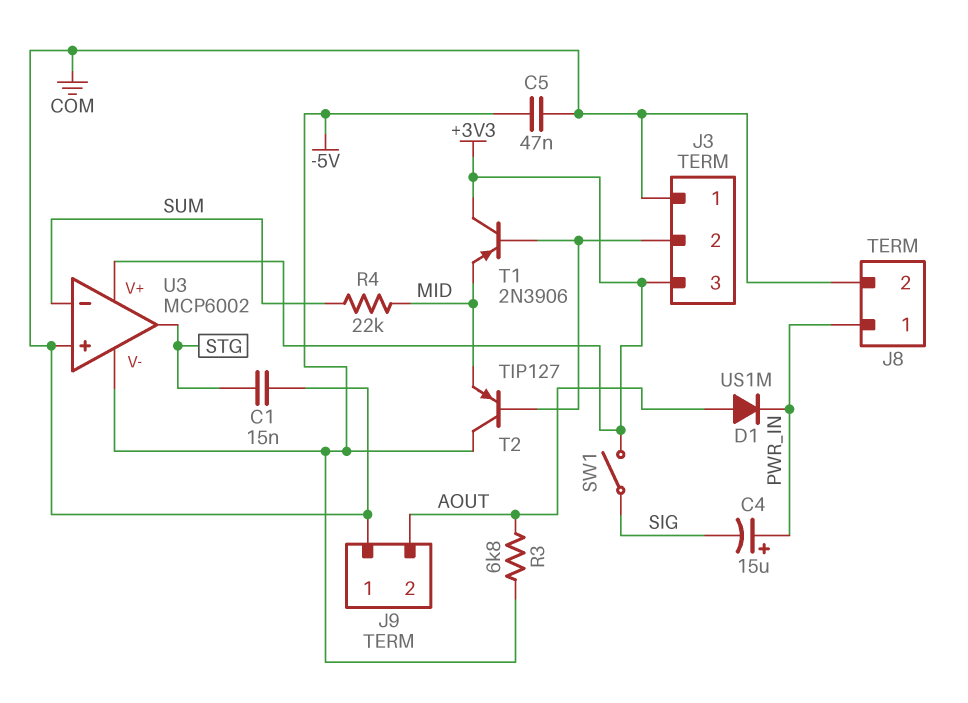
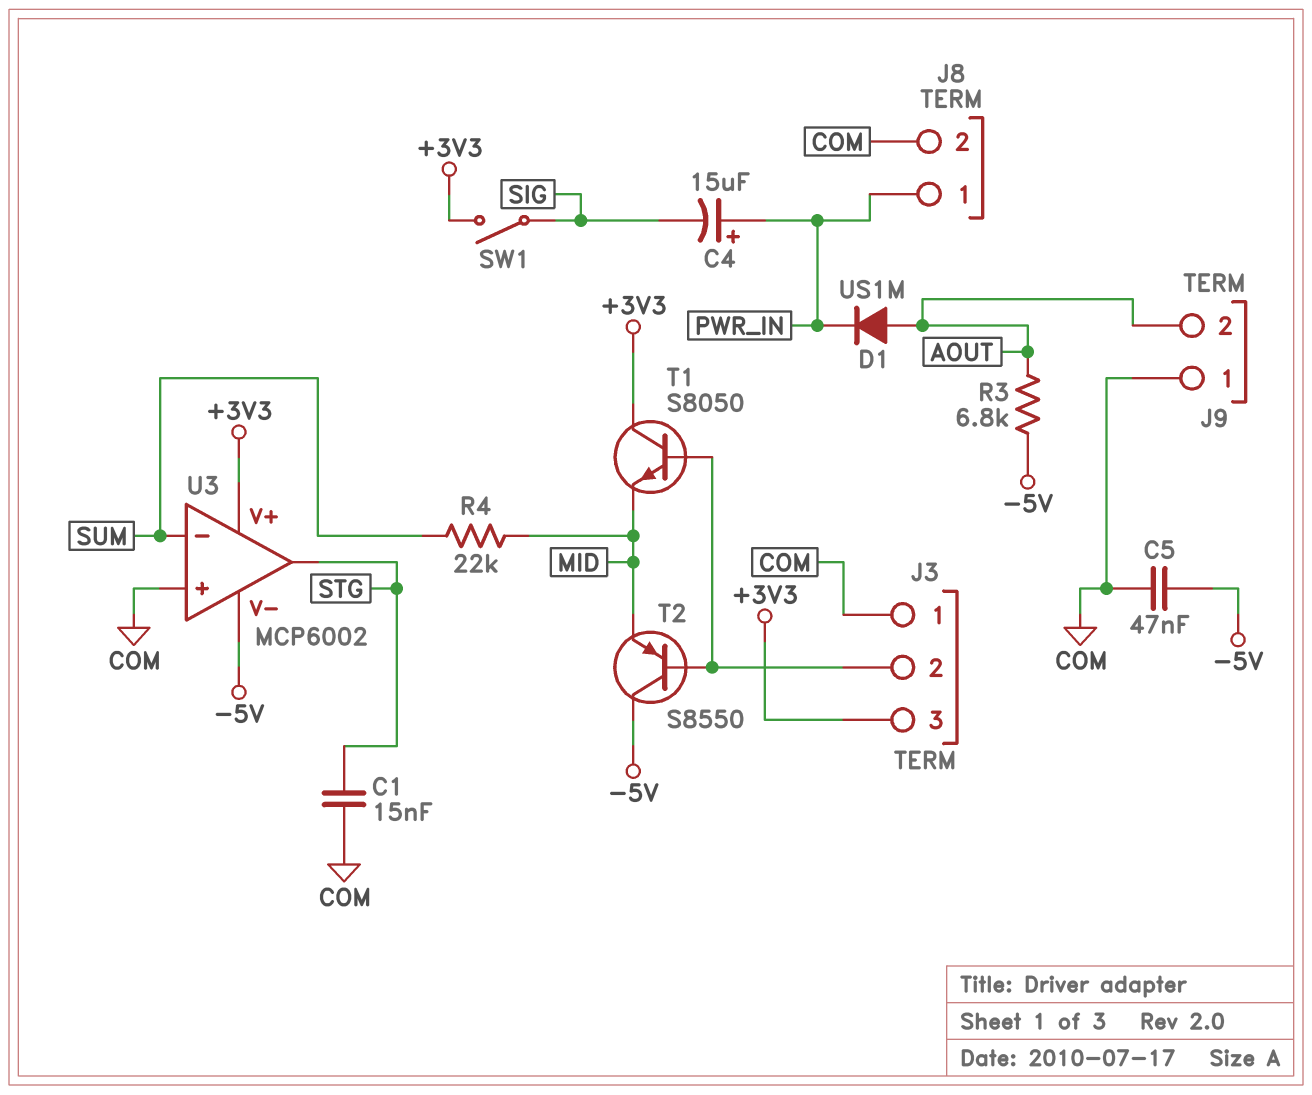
T1: PNP 2N3906 (B J3/2, C +3V3, E MID) -> NPN S8050 (B J3/2, C +3V3, E MID)
T2: PNP TIP127 (B J3/2, C -5V, E MID) -> PNP S8550 (B J3/2, C -5V, E MID)

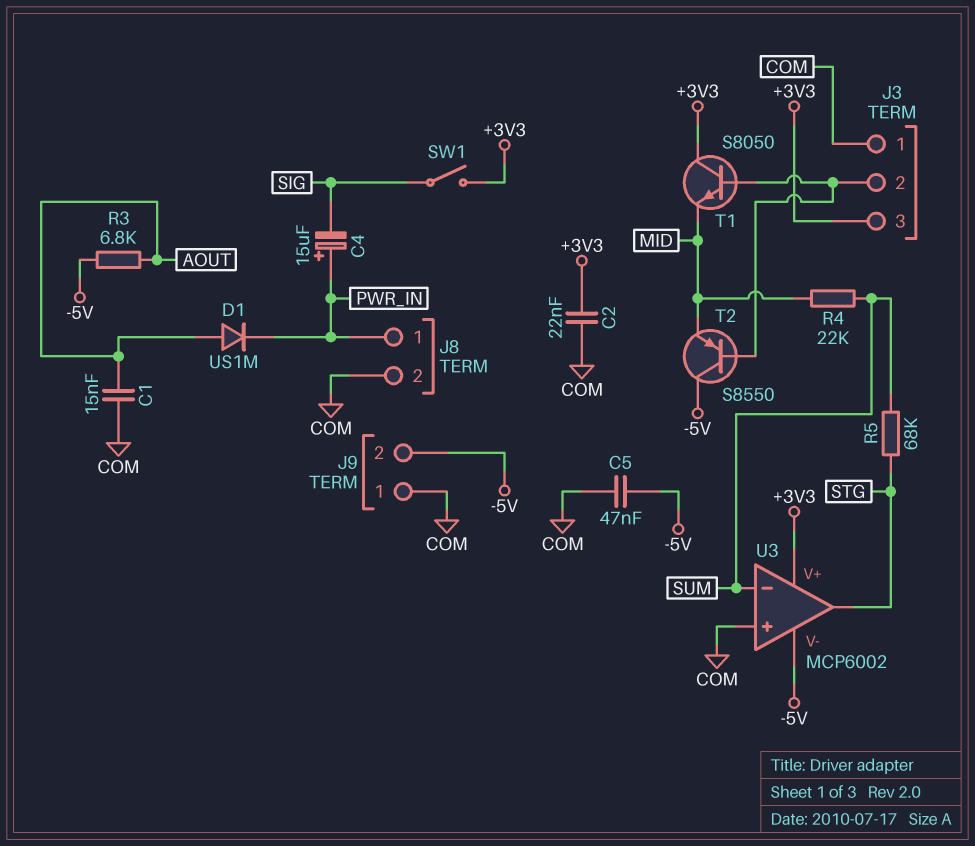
C1: 15nF (COM, STG) -> 15nF (AOUT, COM)
C2: none -> 22nF (+3V3, COM)
J9 pin 2: AOUT -> -5V
R5: none -> 68k (STG, SUM)

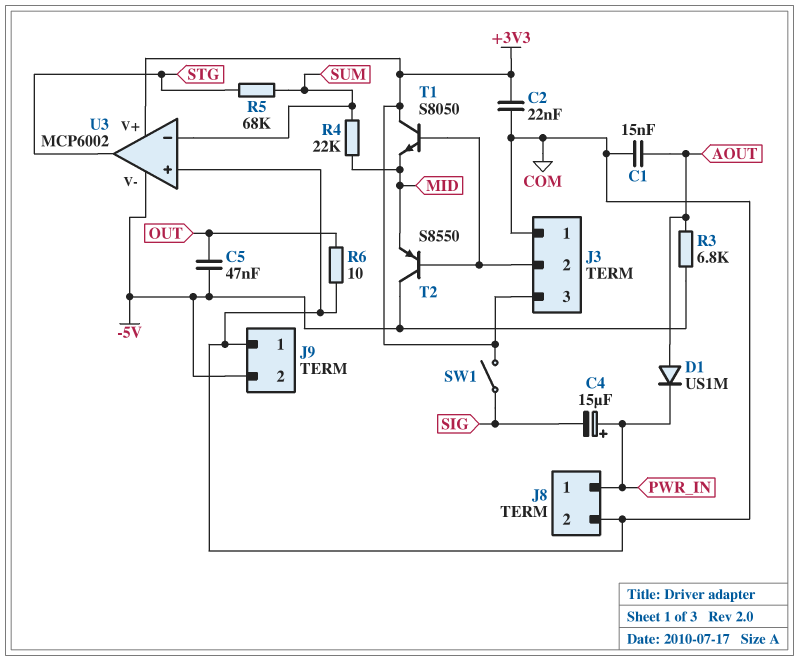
C5: 47nF (-5V, COM) -> 47nF (-5V, OUT)
R6: none -> 10 (COM, OUT)

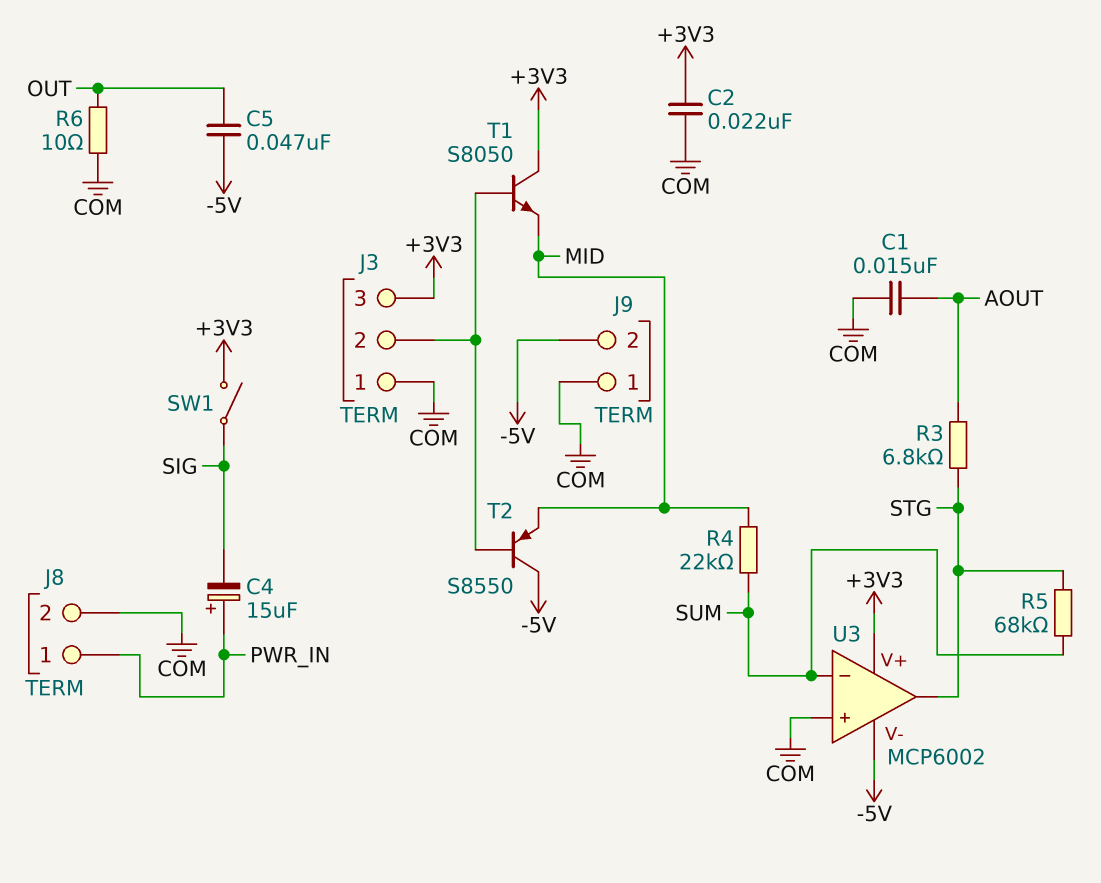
D1: diode US1M (A AOUT, K PWR_IN) -> none
R3: 6.8k (-5V, AOUT) -> 6.8k (AOUT, STG)

